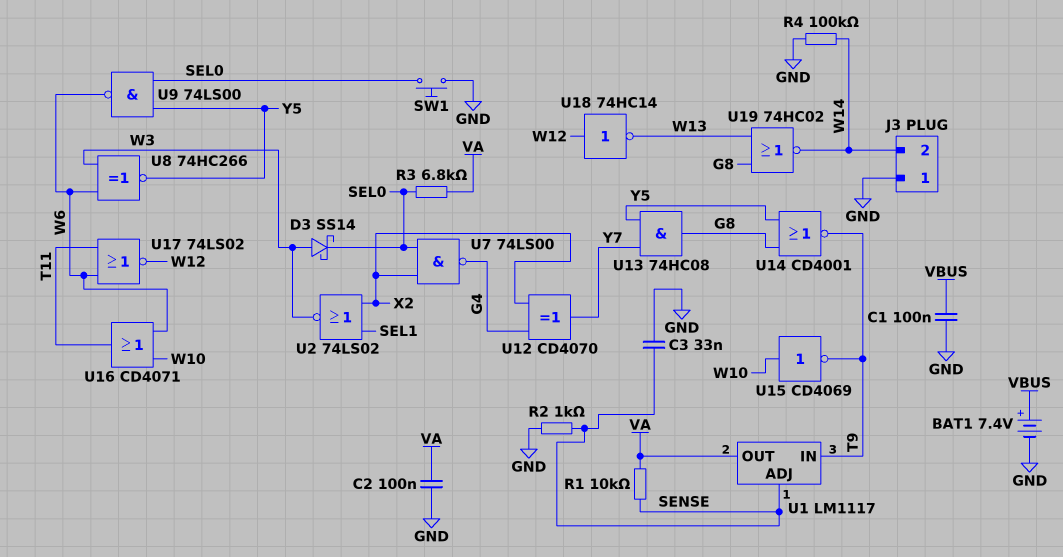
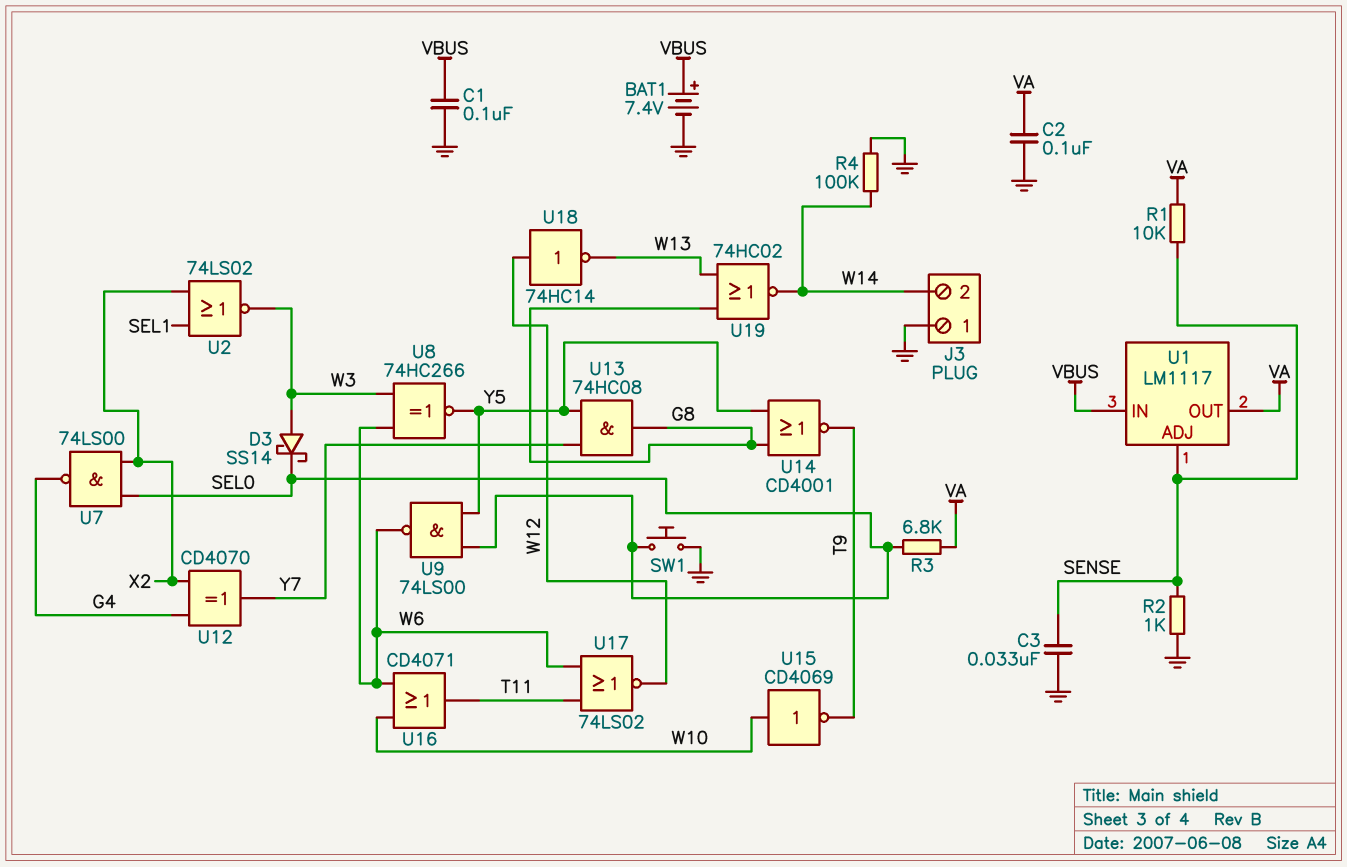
U1 pin IN: T9 -> VBUS

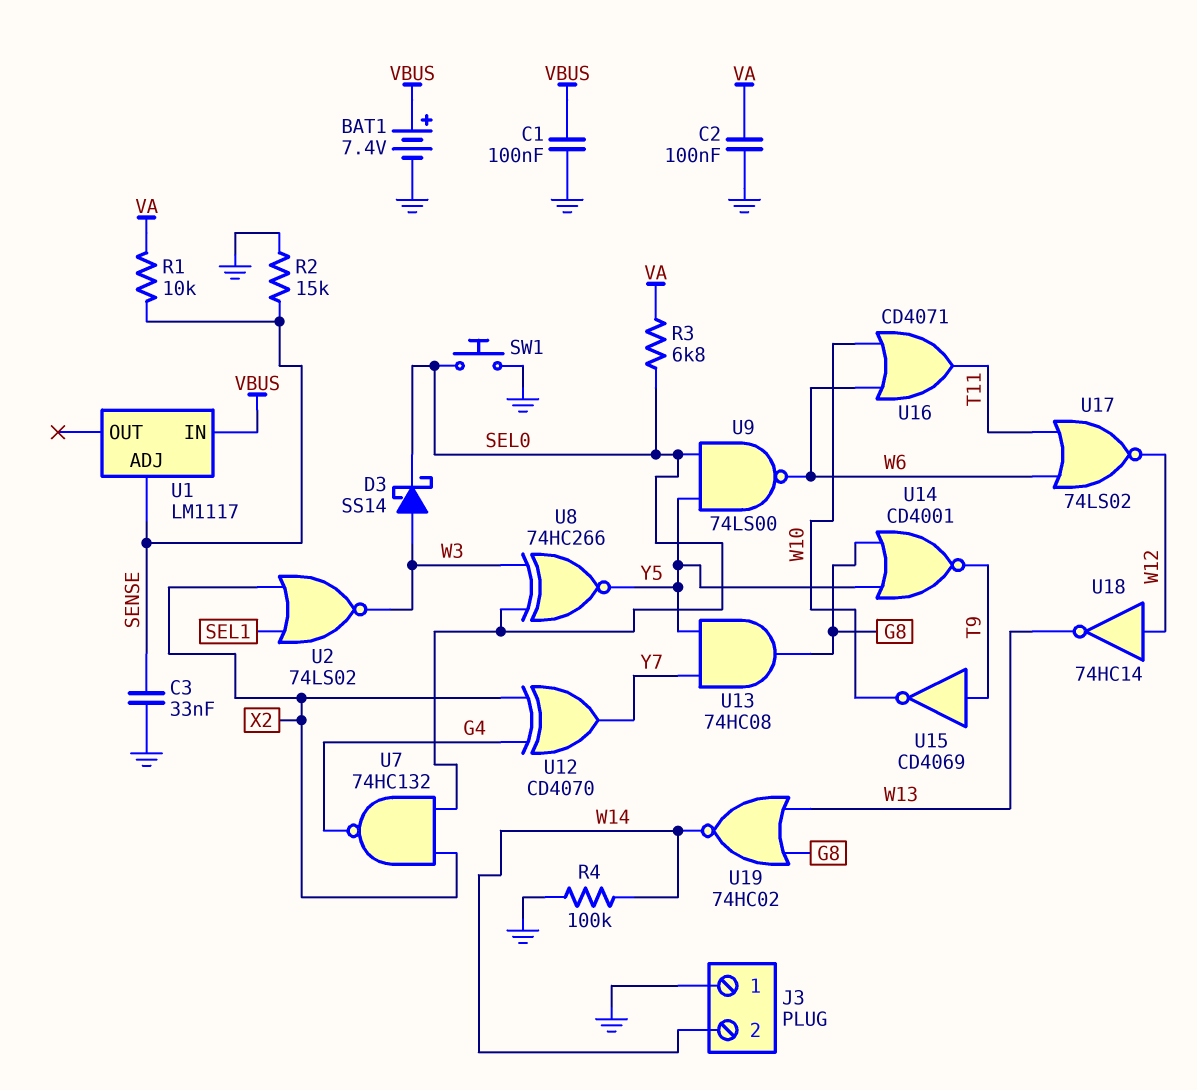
R2: 1k (GND, SENSE) -> 15k (GND, SENSE)
U1 pin OUT: VA -> none
U7: NAND 74LS00 (in SEL0, in X2, out G4) -> NAND 74HC132 (in SEL0, in X2, out G4)
U8: XNOR 74HC266 (in W3, in W6, out Y5) -> XNOR 74HC266 (in SEL0, in W3, out Y5)
U15: NOT CD4069 (in W10, out T9) -> NOT CD4069 (in T9, out W10)

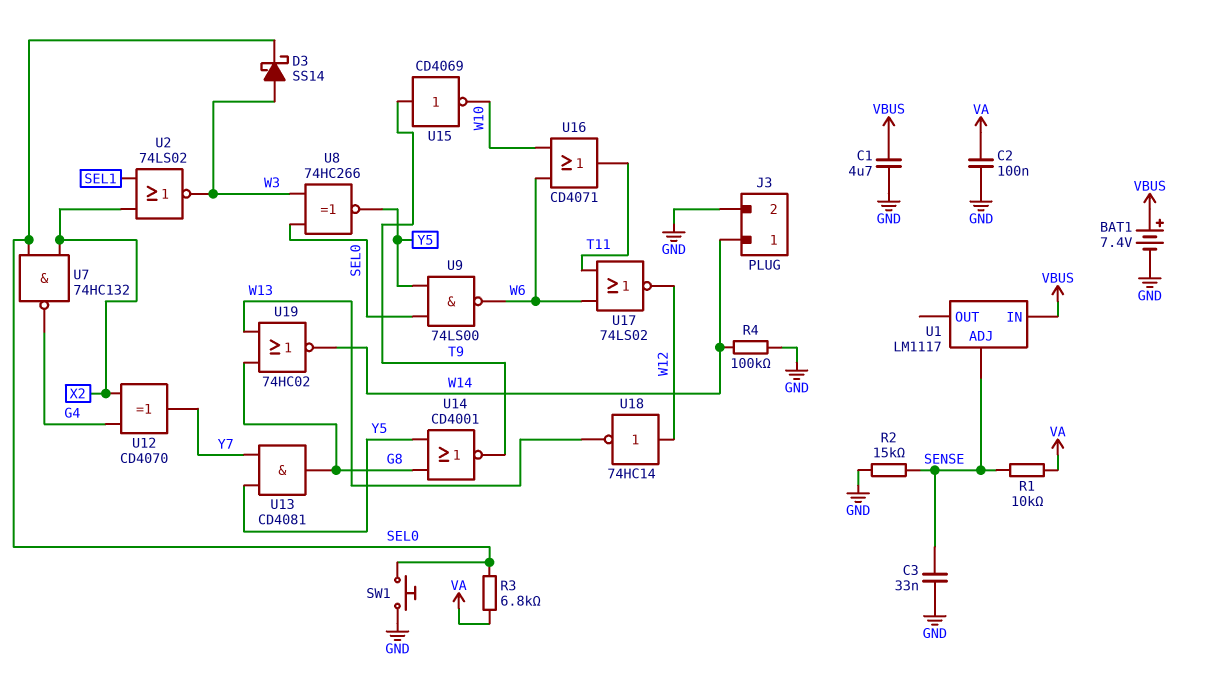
C1: 100nF (GND, VBUS) -> 4.7uF (GND, VBUS)
J3 pin 1: GND -> W14
J3 pin 2: W14 -> GND
U13: AND 74HC08 (in Y5, in Y7, out G8) -> AND CD4081 (in Y5, in Y7, out G8)

